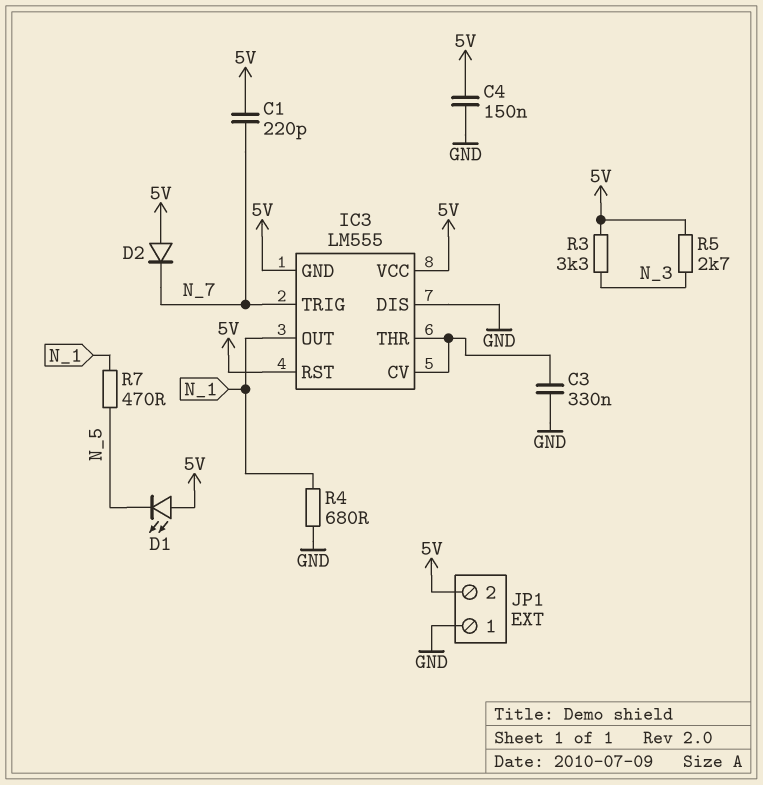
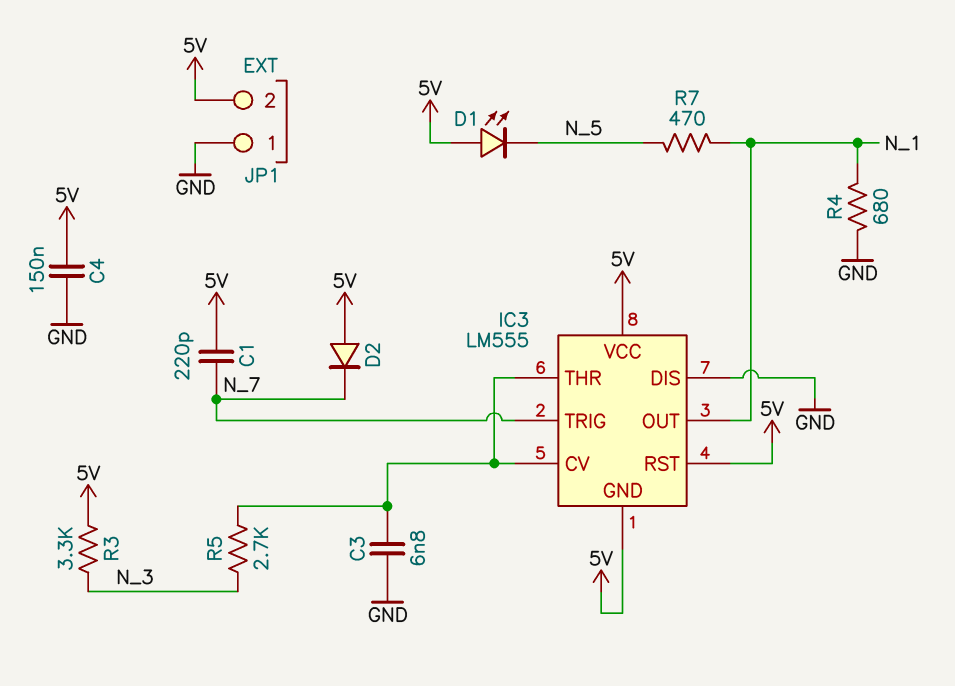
C3: 330nF (GND, IC3/CV) -> 6.8nF (GND, IC3/CV)
R5: 2.7k (5V, N_3) -> 2.7k (IC3/CV, N_3)

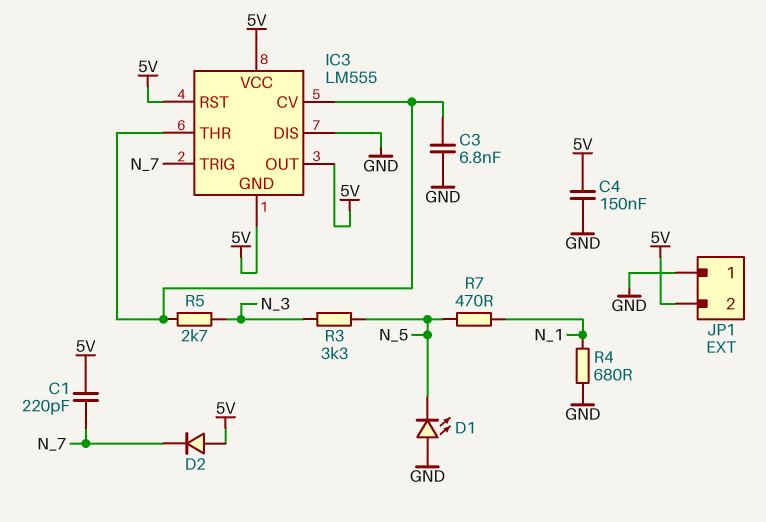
D1: LED (A 5V, K N_5) -> LED (A GND, K N_5)
IC3 pin OUT: N_1 -> 5V
R3: 3.3k (5V, N_3) -> 3.3k (N_3, N_5)

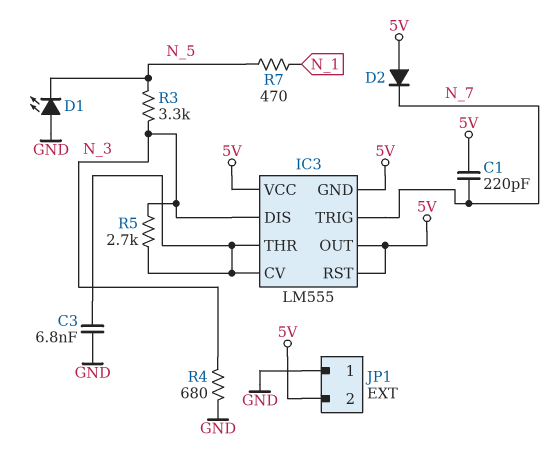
C4: 150nF (5V, GND) -> none
IC3 pin DIS: GND -> N_3
R4: 680 (GND, N_1) -> 680 (GND, N_3)

